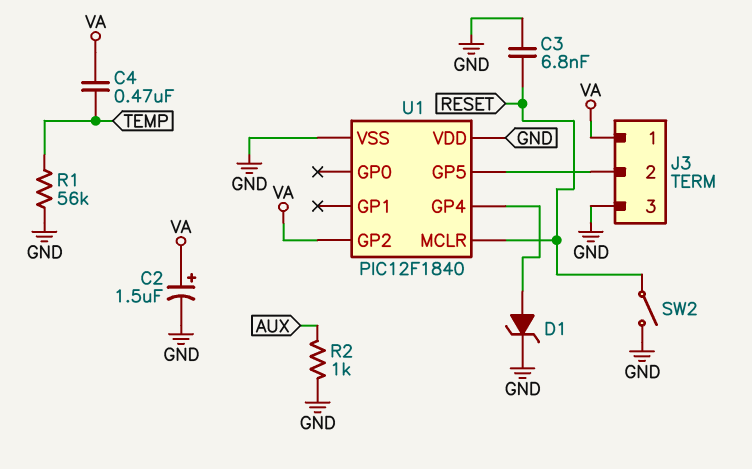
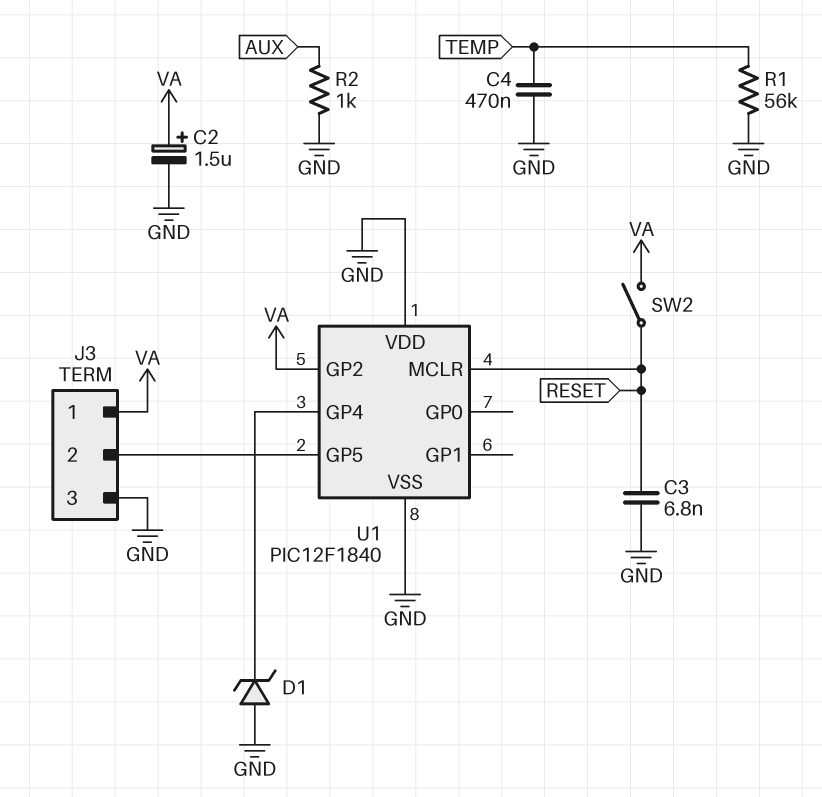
C4: 470nF (TEMP, VA) -> 470nF (GND, TEMP)
D1: zener (A U1/GP4, K GND) -> zener (A GND, K U1/GP4)
SW2: switch (GND, RESET) -> switch (RESET, VA)

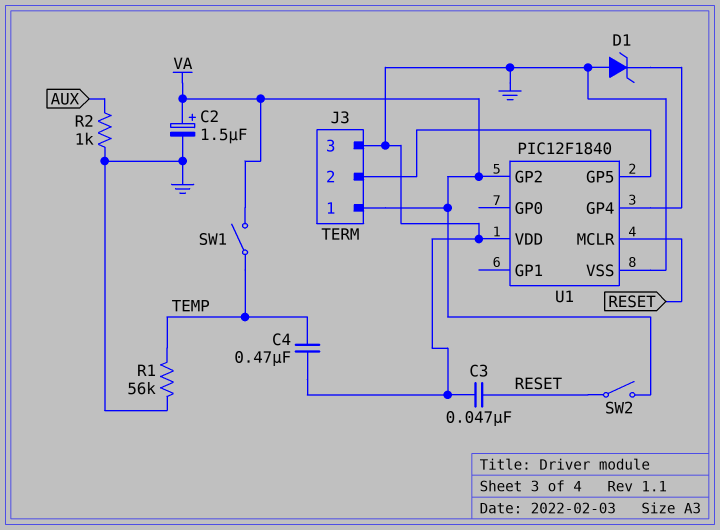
C3: 6.8nF (GND, RESET) -> 47nF (GND, RESET)
SW1: none -> switch (TEMP, VA)

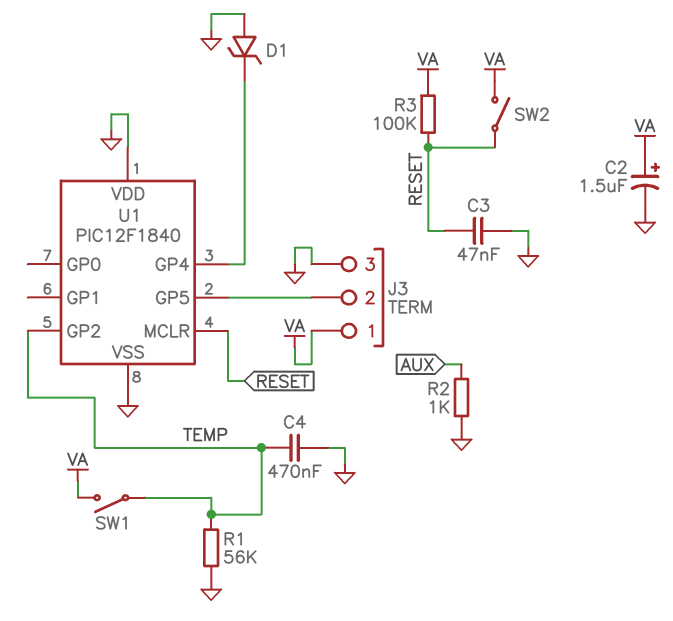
R3: none -> 100k (RESET, VA)
U1 pin GP2: VA -> TEMP

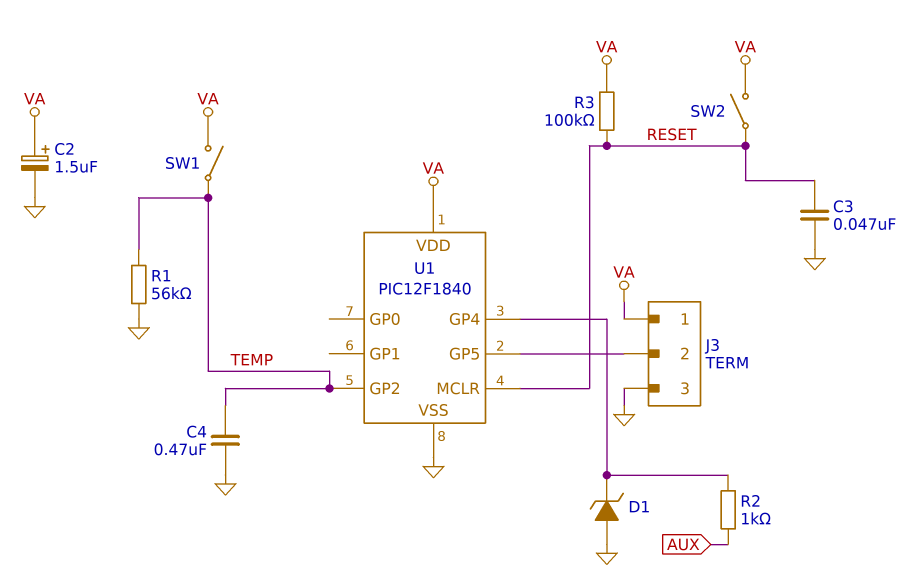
R2: 1k (AUX, GND) -> 1k (AUX, U1/GP4)
U1 pin VDD: GND -> VA

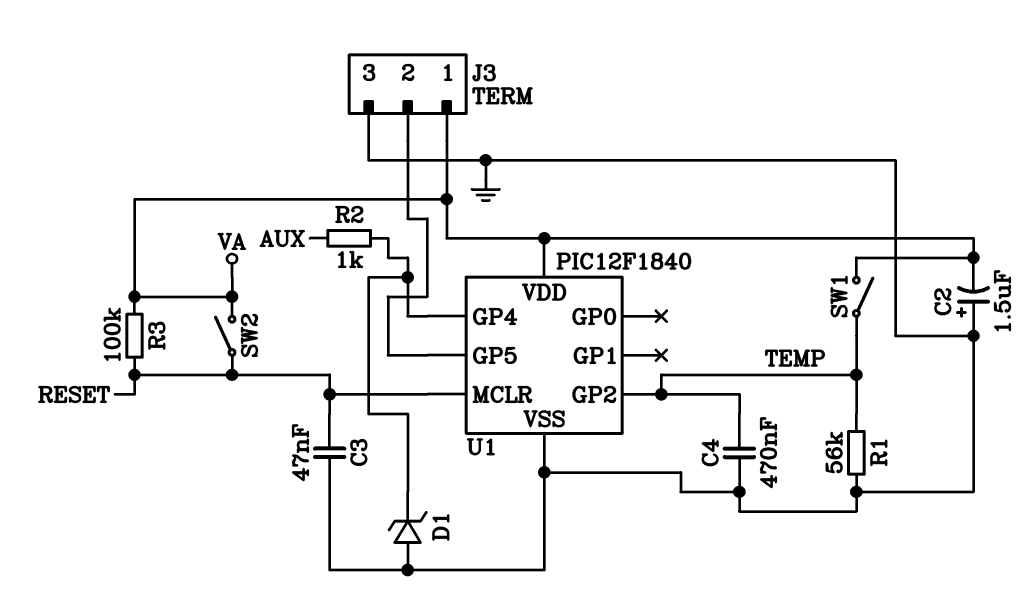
C2: 1.5uF (plus VA, minus GND) -> 1.5uF (plus GND, minus VA)

